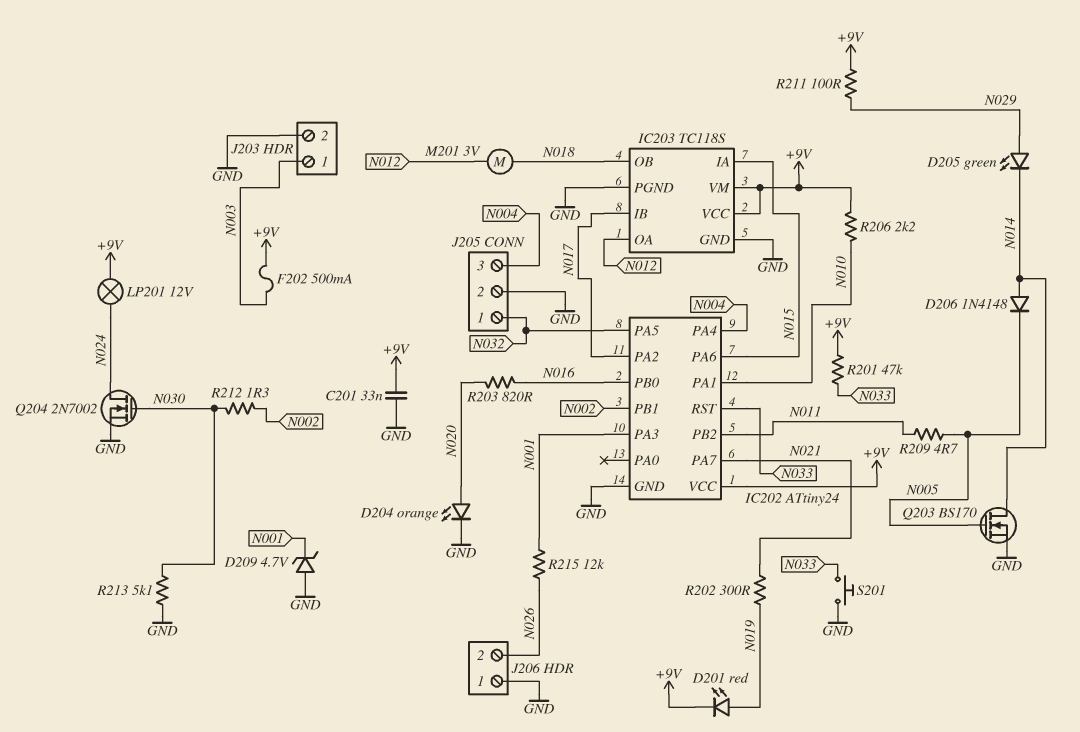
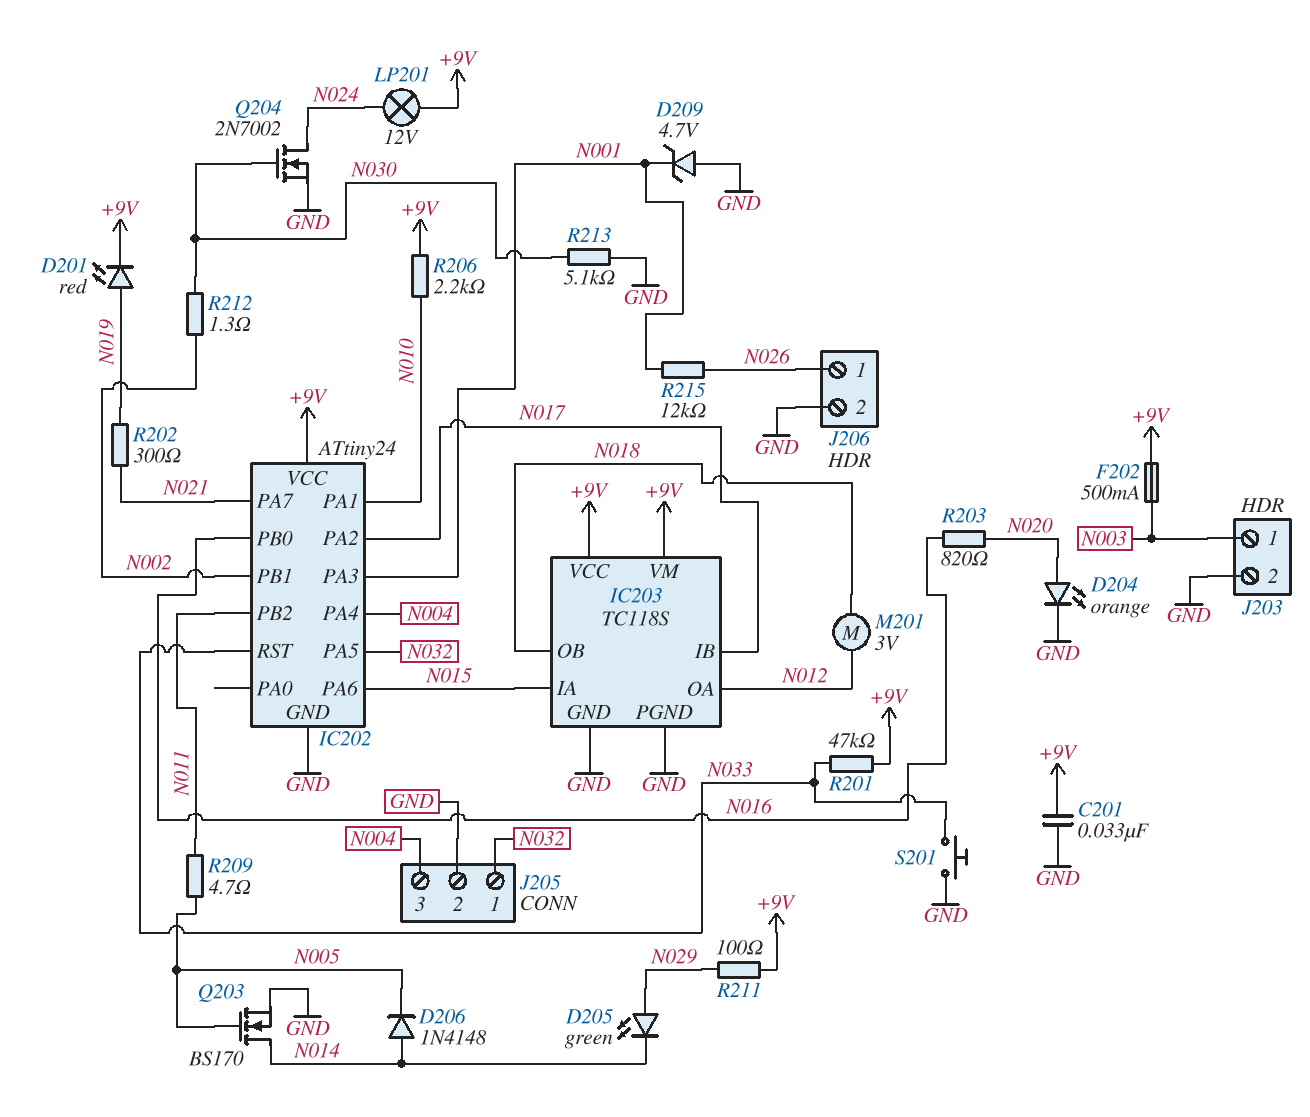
J206 pin 1: GND -> N026
J206 pin 2: N026 -> GND

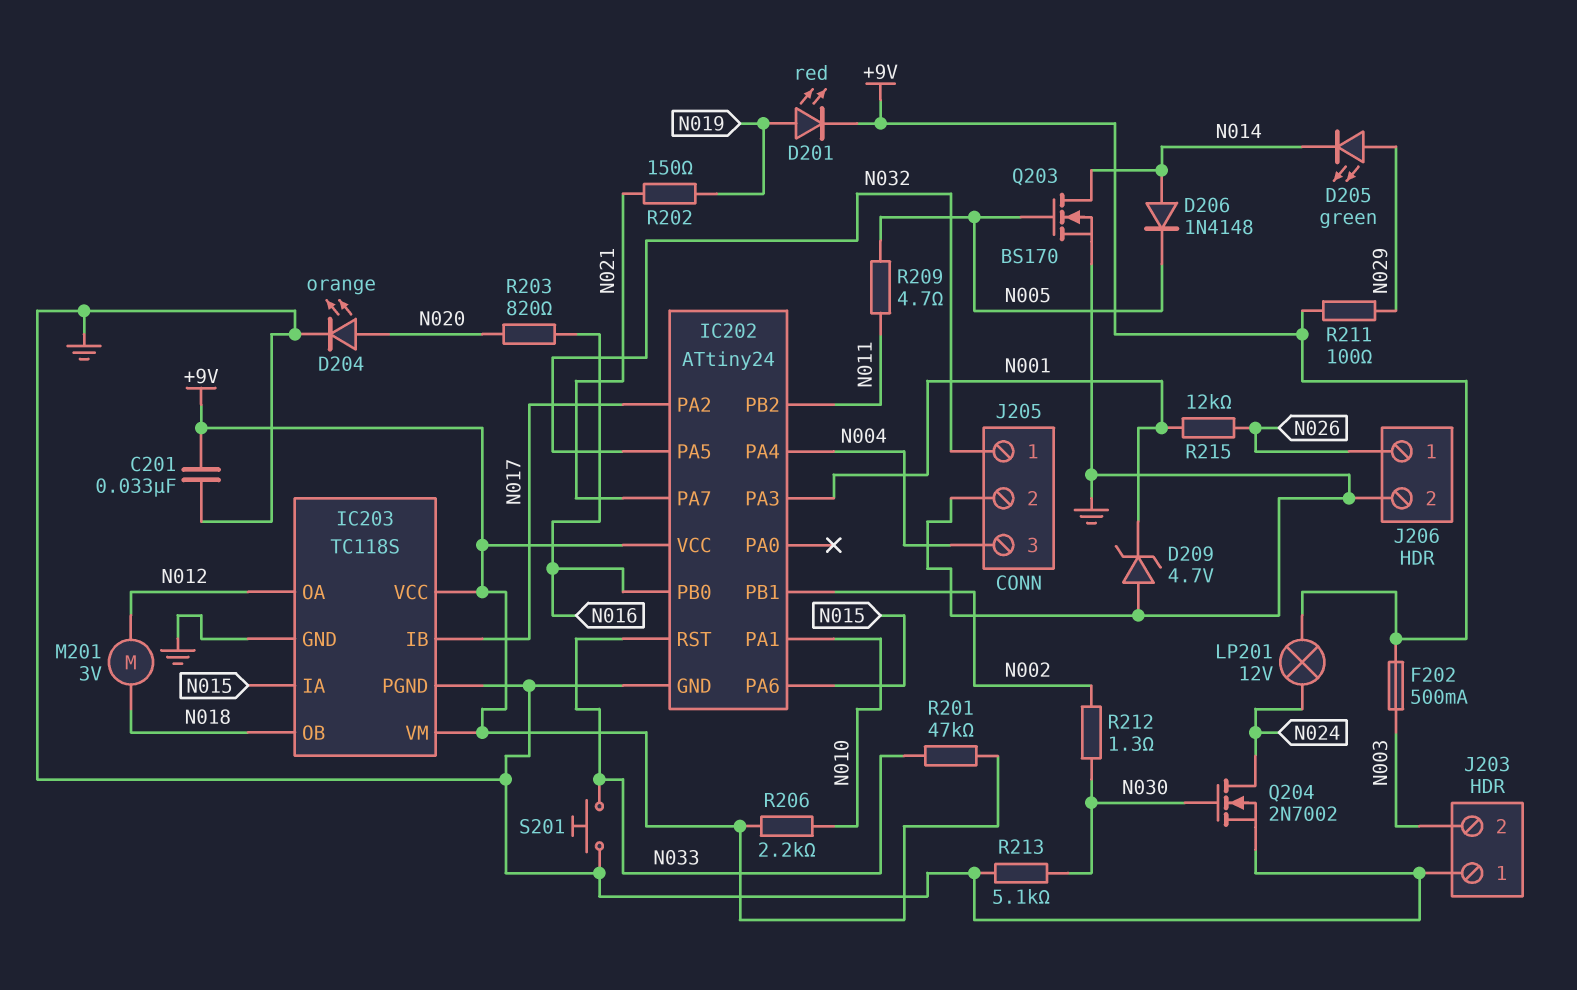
J203 pin 1: N003 -> GND
J203 pin 2: GND -> N003
R202: 300 (N019, N021) -> 150 (N019, N021)

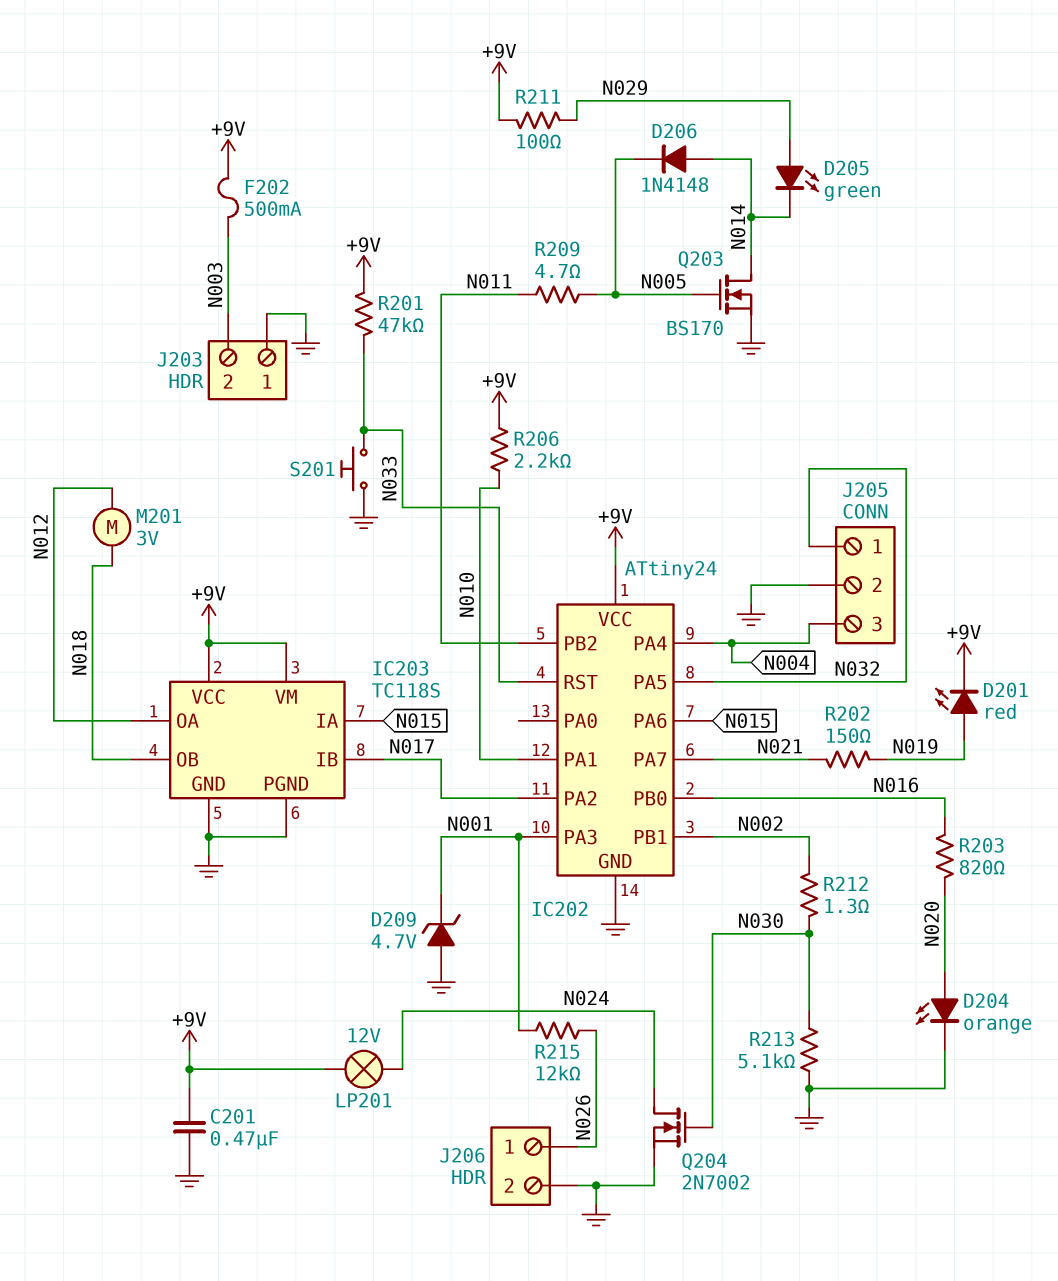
C201: 33nF (+9V, GND) -> 470nF (+9V, GND)

